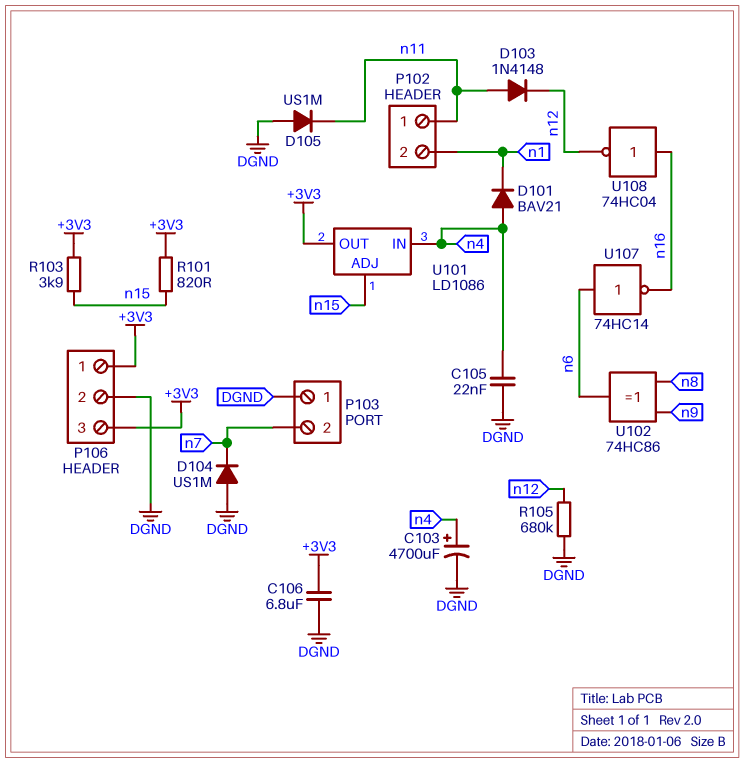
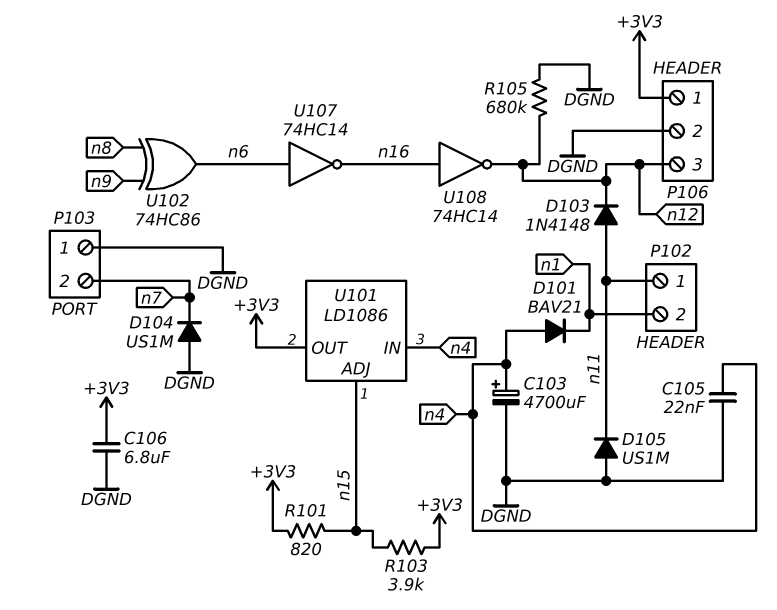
P106 pin 3: +3V3 -> n12
U108: NOT 74HC04 (in n16, out n12) -> NOT 74HC14 (in n16, out n12)

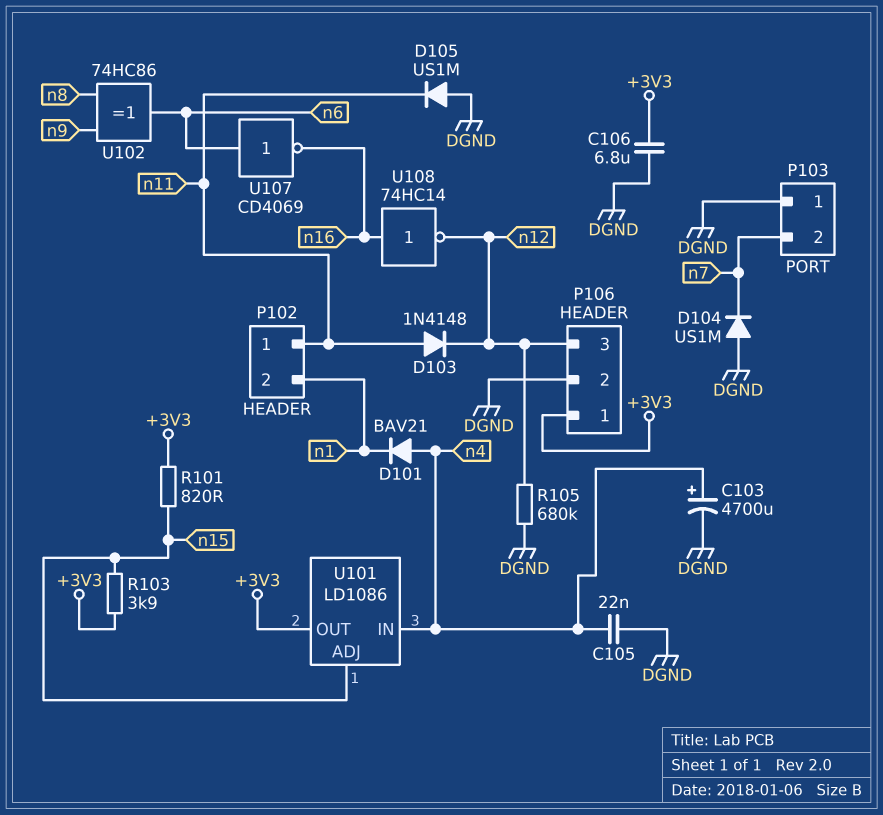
U107: NOT 74HC14 (in n6, out n16) -> NOT CD4069 (in n6, out n16)

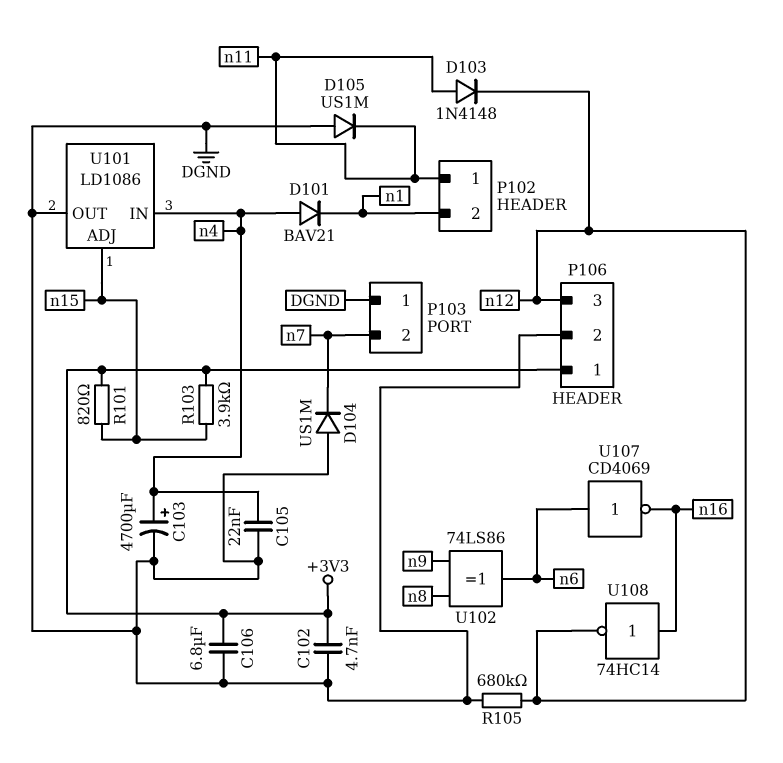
C102: none -> 4.7nF (+3V3, DGND)
U101 pin OUT: +3V3 -> DGND
U102: XOR 74HC86 (in n8, in n9, out n6) -> XOR 74LS86 (in n8, in n9, out n6)

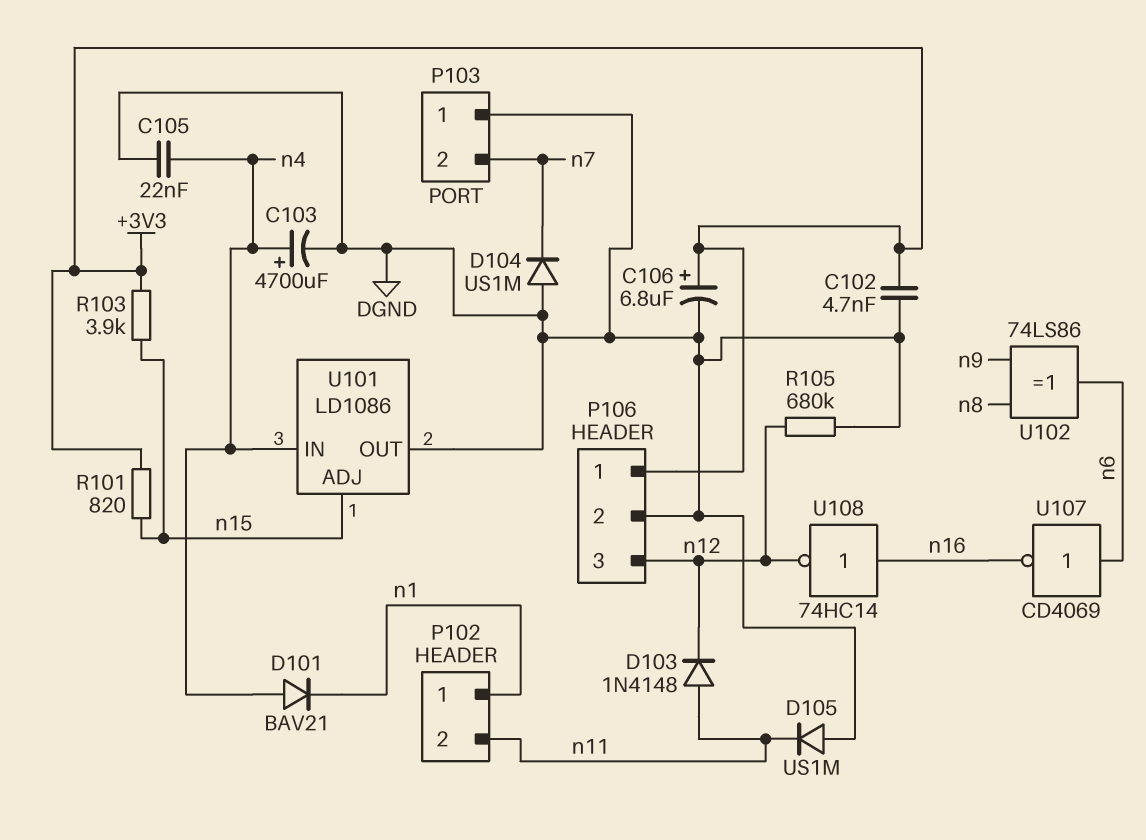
C106: 6.8uF (+3V3, DGND) -> 6.8uF (plus +3V3, minus DGND)
P102 pin 1: n11 -> n1
P102 pin 2: n1 -> n11

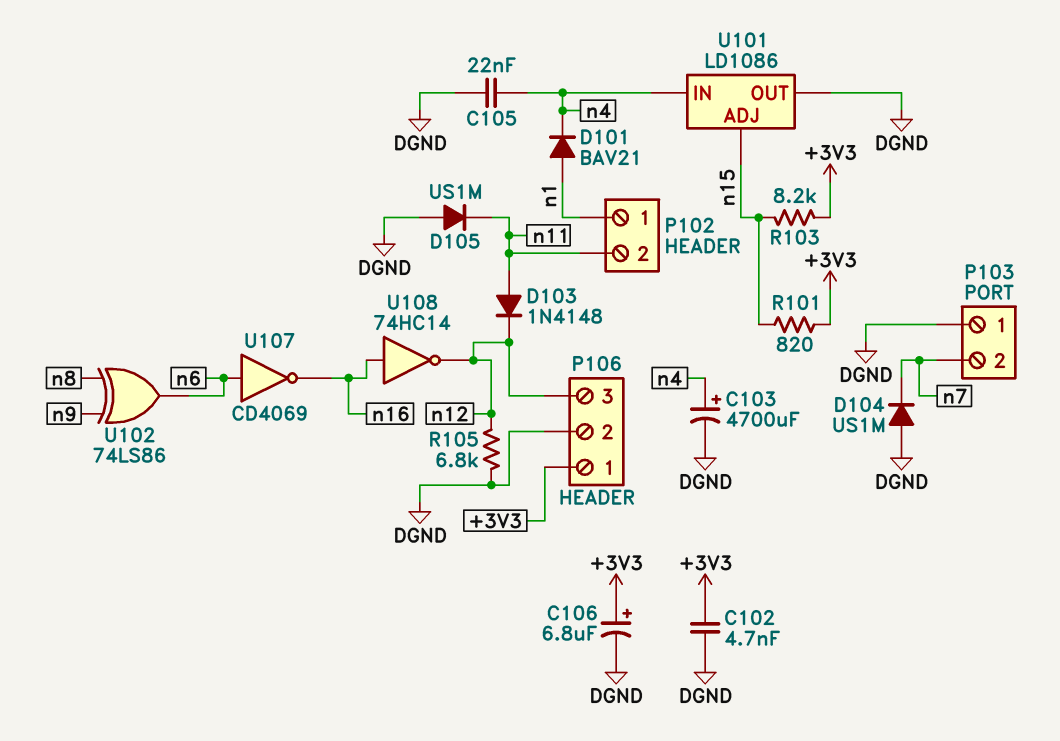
D101: diode BAV21 (A n4, K n1) -> diode BAV21 (A n1, K n4)
R103: 3.9k (+3V3, n15) -> 8.2k (+3V3, n15)
R105: 680k (DGND, n12) -> 6.8k (DGND, n12)

